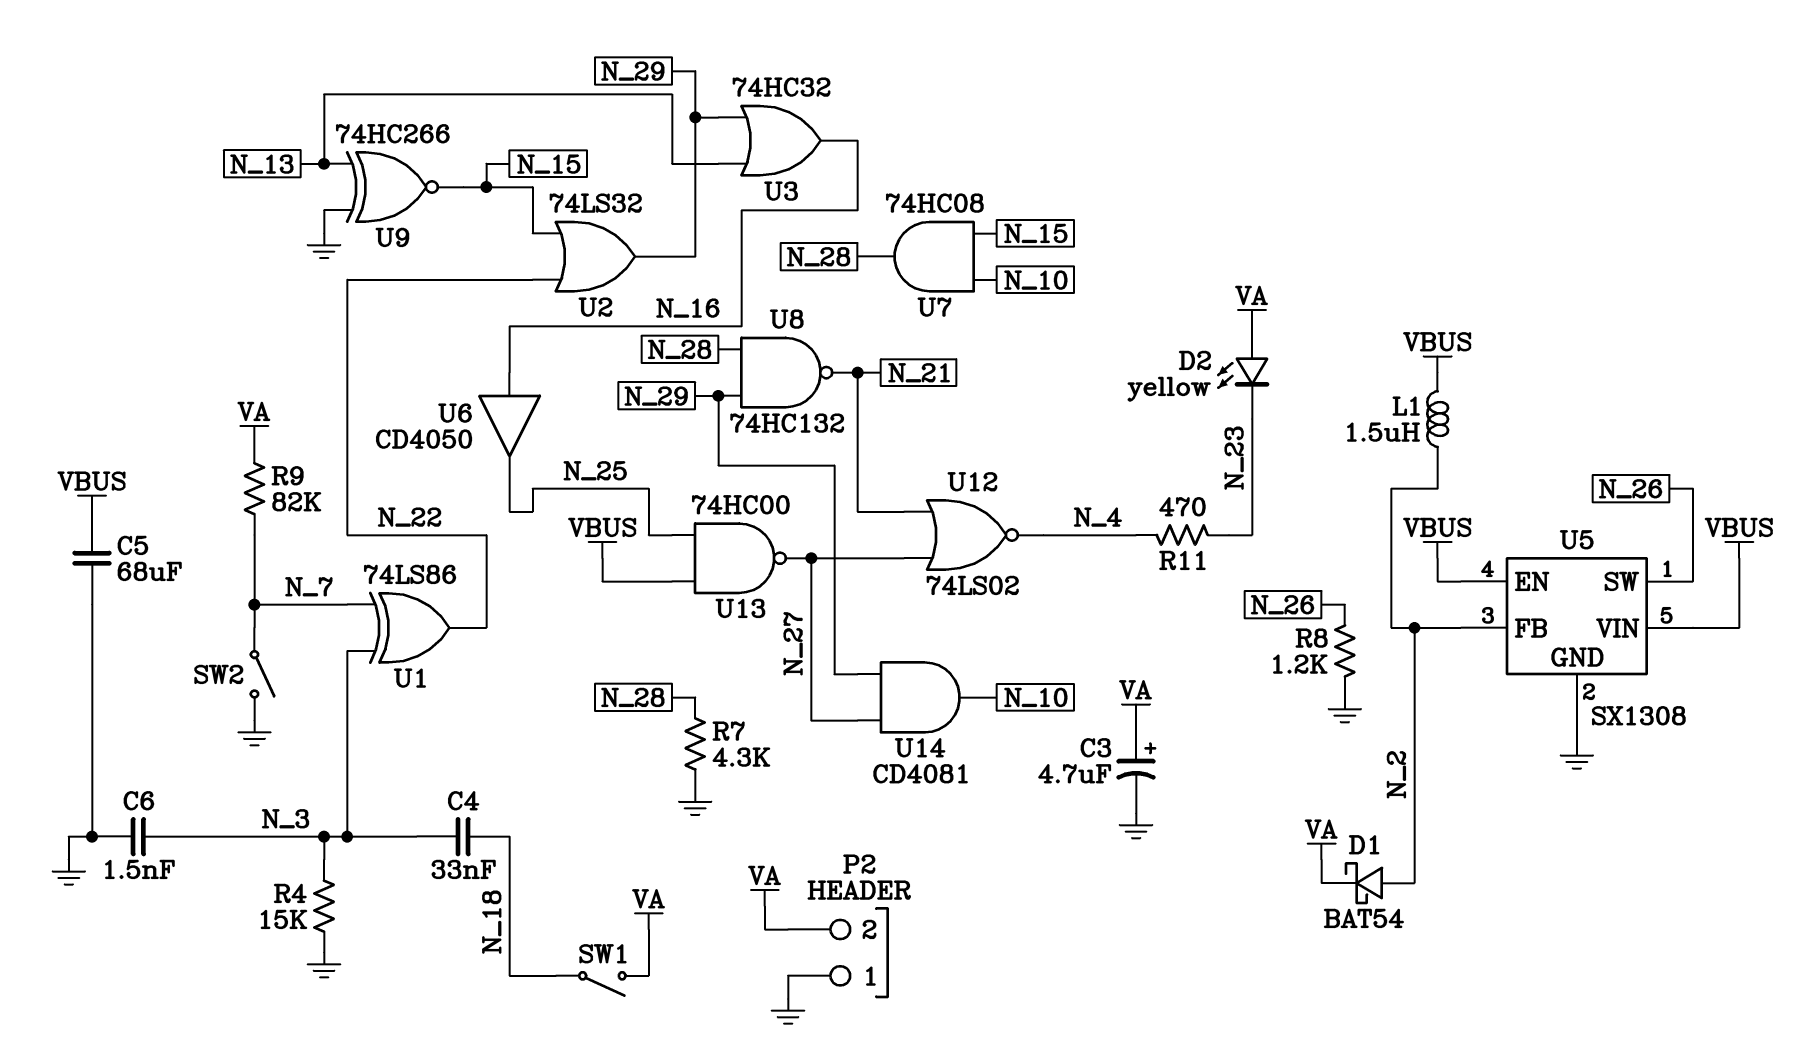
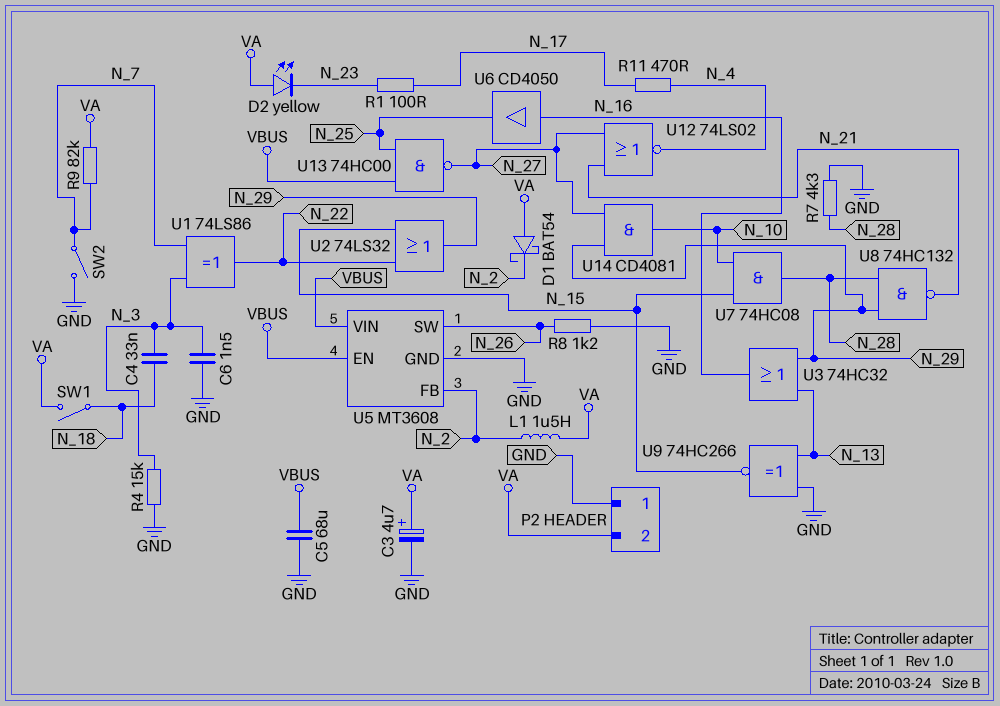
D1: schottky BAT54 (A N_2, K VA) -> schottky BAT54 (A VA, K N_2)
L1: 1.5uH (N_2, VBUS) -> 1.5uH (N_2, VA)
R1: none -> 100 (N_17, N_23)
R11: 470 (N_4, N_23) -> 470 (N_4, N_17)
U5: SX1308 -> MT3608

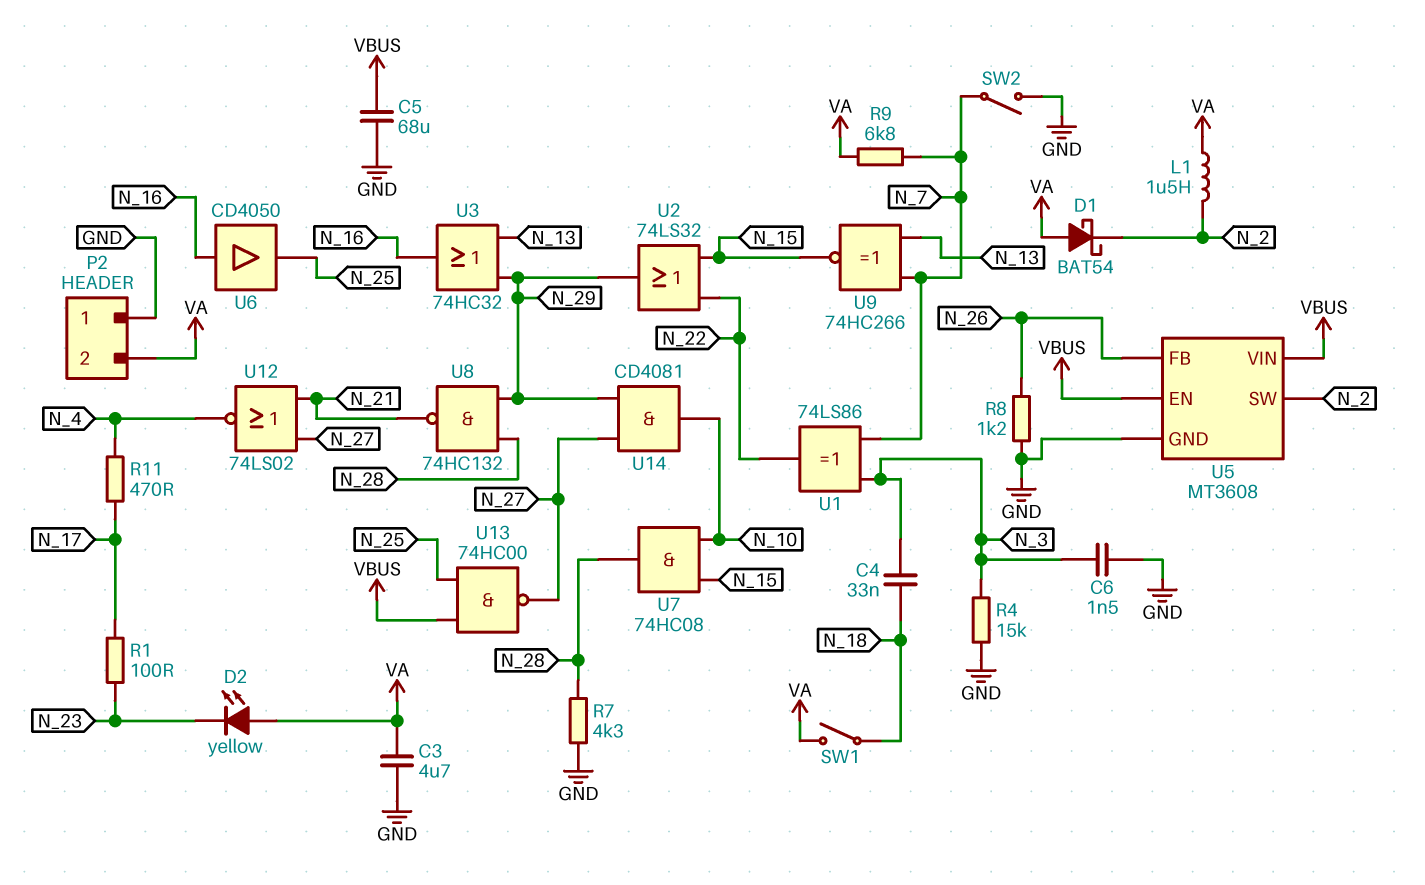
C3: 4.7uF (plus VA, minus GND) -> 4.7uF (GND, VA)
R9: 82k (N_7, VA) -> 6.8k (N_7, VA)
U5 pin FB: N_2 -> N_26
U5 pin SW: N_26 -> N_2
U9: XNOR 74HC266 (in GND, in N_13, out N_15) -> XNOR 74HC266 (in N_7, in N_13, out N_15)

